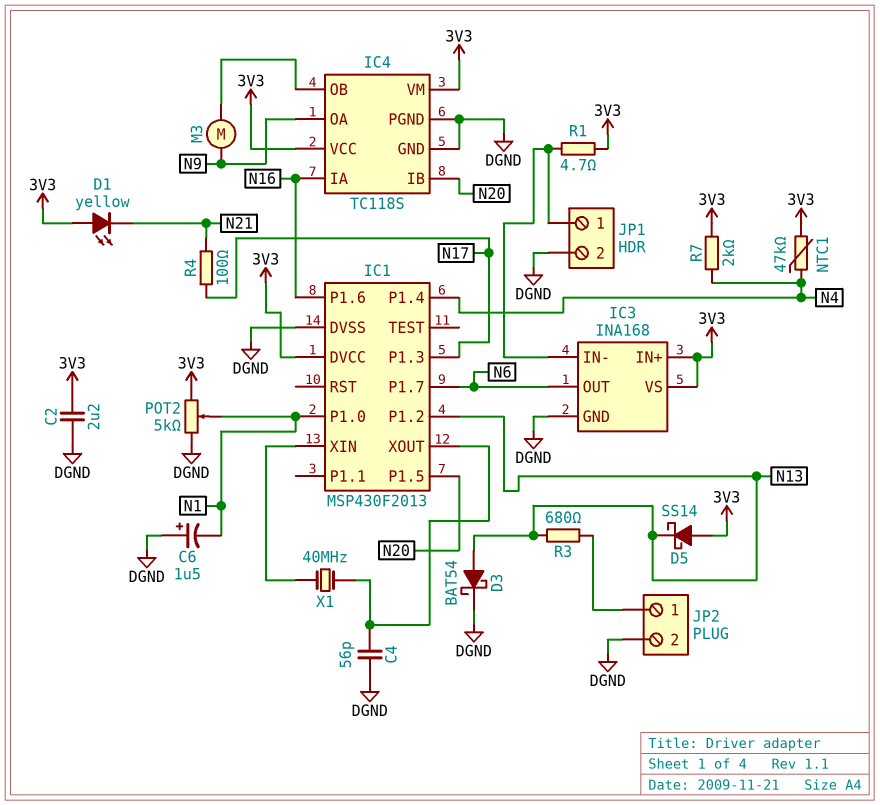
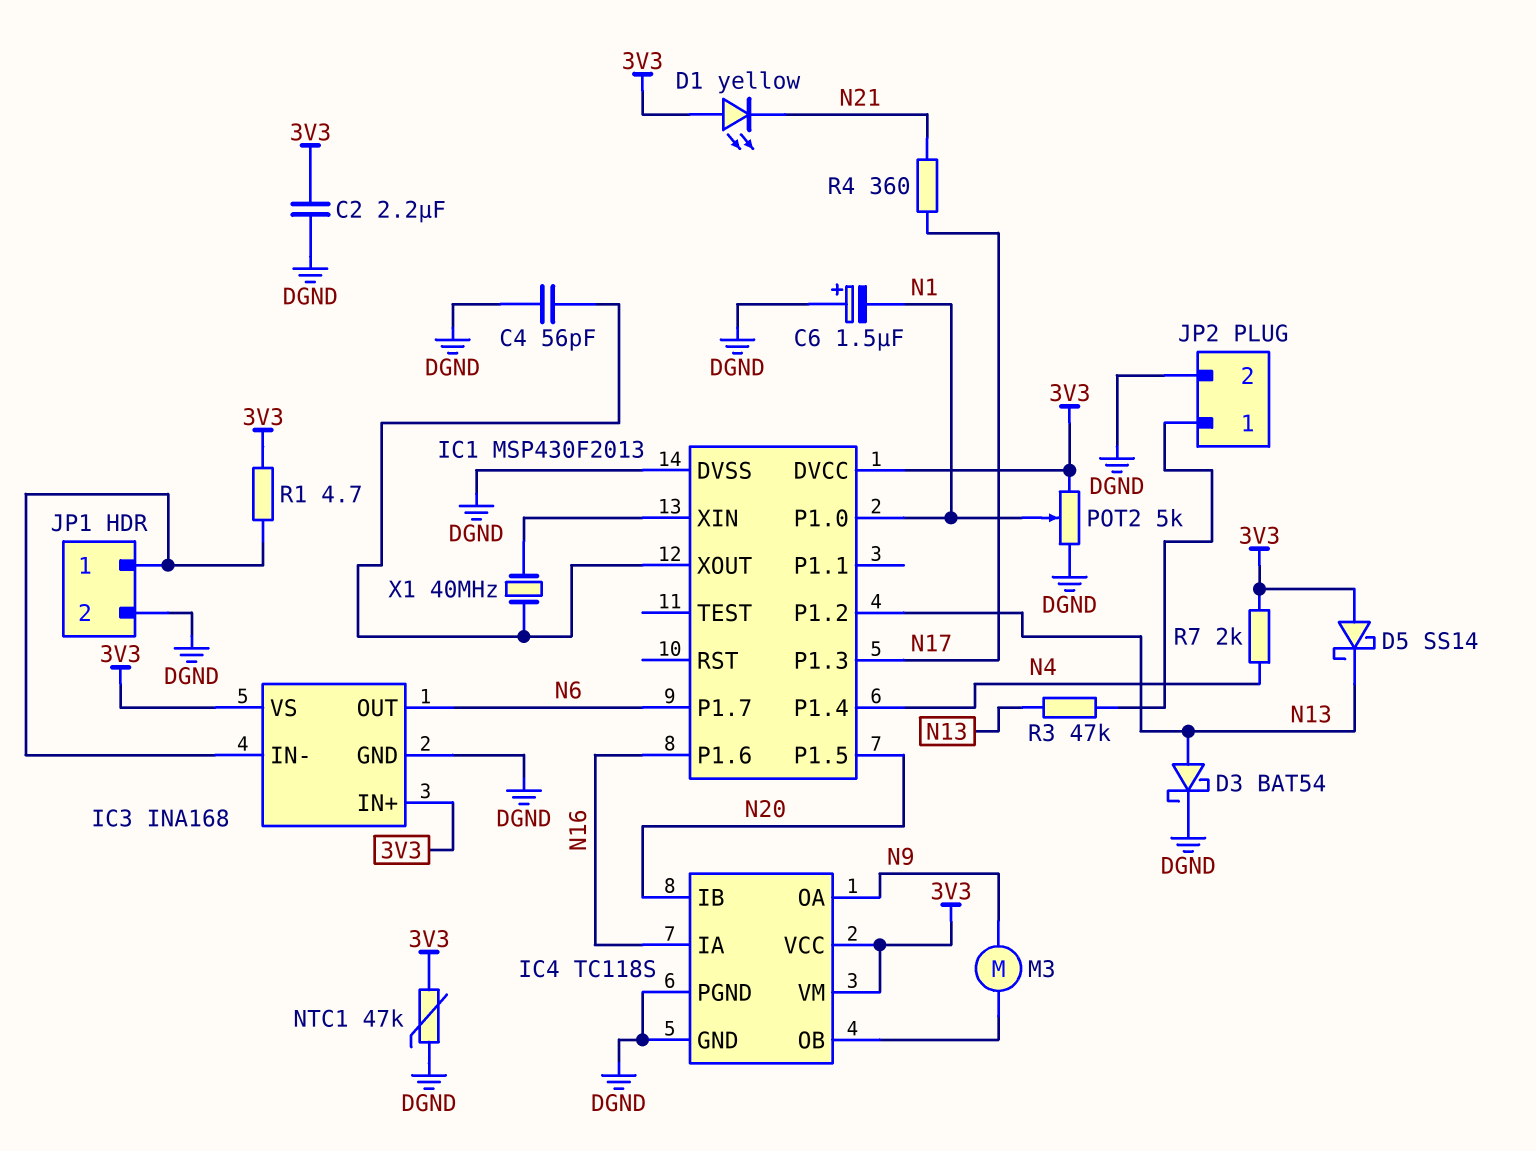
NTC1: 47k (3V3, N4) -> 47k (3V3, DGND)
R3: 680 (JP2/1, N13) -> 47k (JP2/1, N13)
R4: 100 (N17, N21) -> 360 (N17, N21)

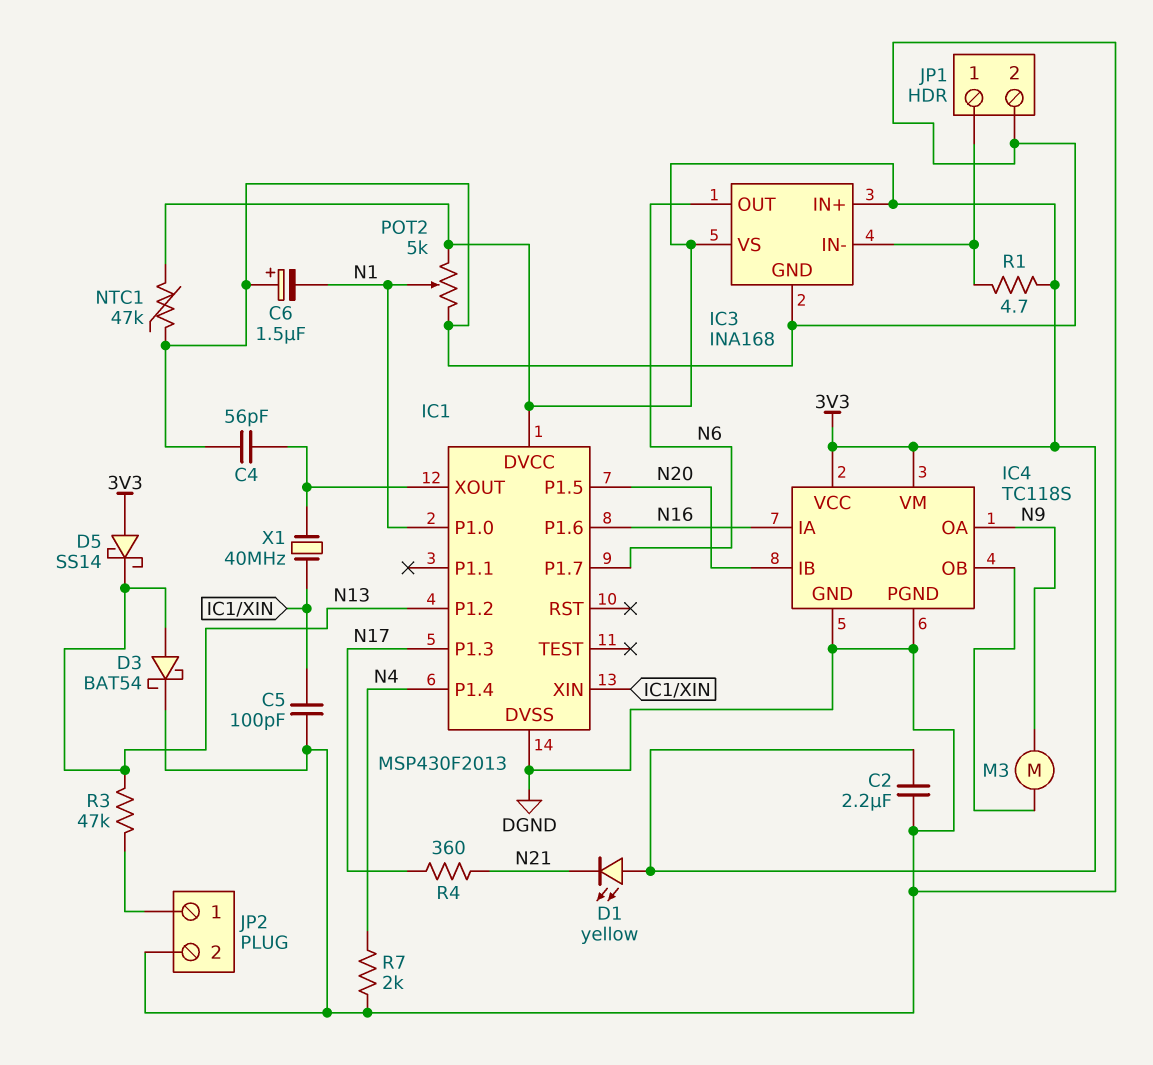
C5: none -> 100pF (DGND, IC1/XIN)
R7: 2k (3V3, N4) -> 2k (DGND, N4)

